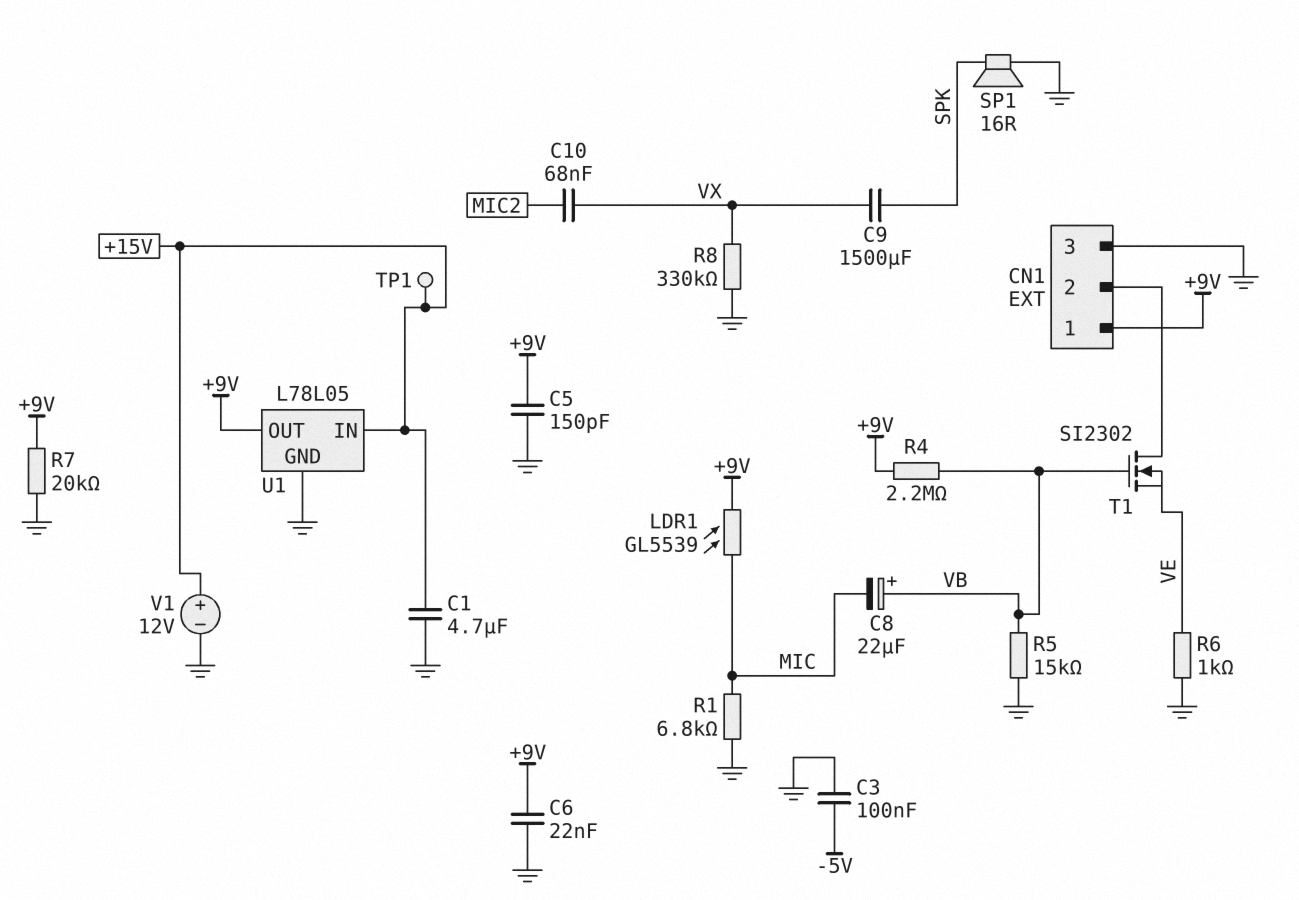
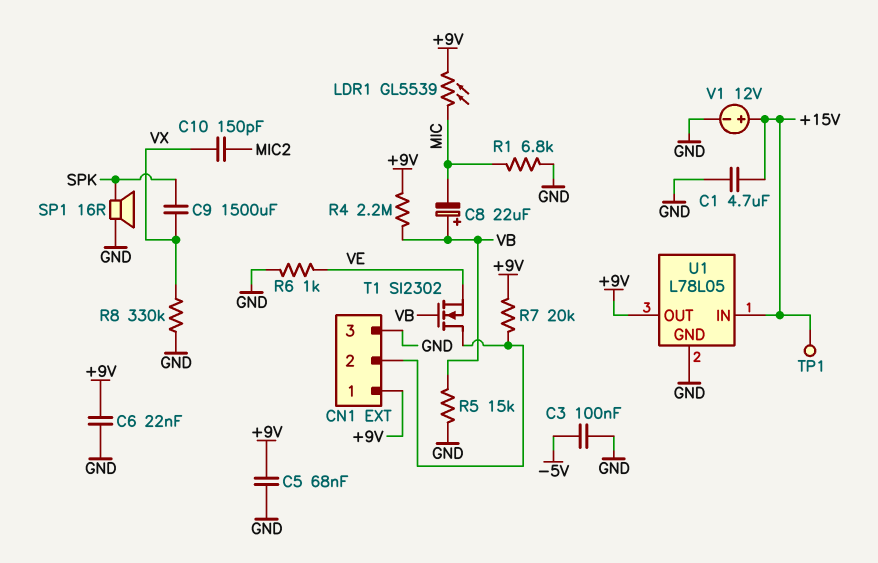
C5: 150pF (+9V, GND) -> 68nF (+9V, GND)
C10: 68nF (MIC2, VX) -> 150pF (MIC2, VX)
R7: 20k (+9V, GND) -> 20k (+9V, CN1/2)

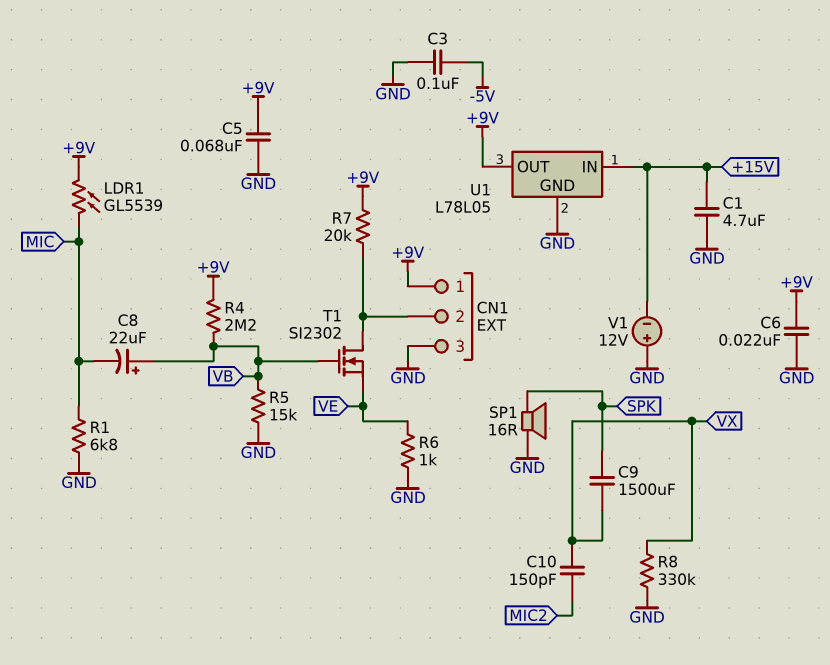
TP1: test point (+15V) -> none
V1: 12V (plus +15V, minus GND) -> 12V (plus GND, minus +15V)

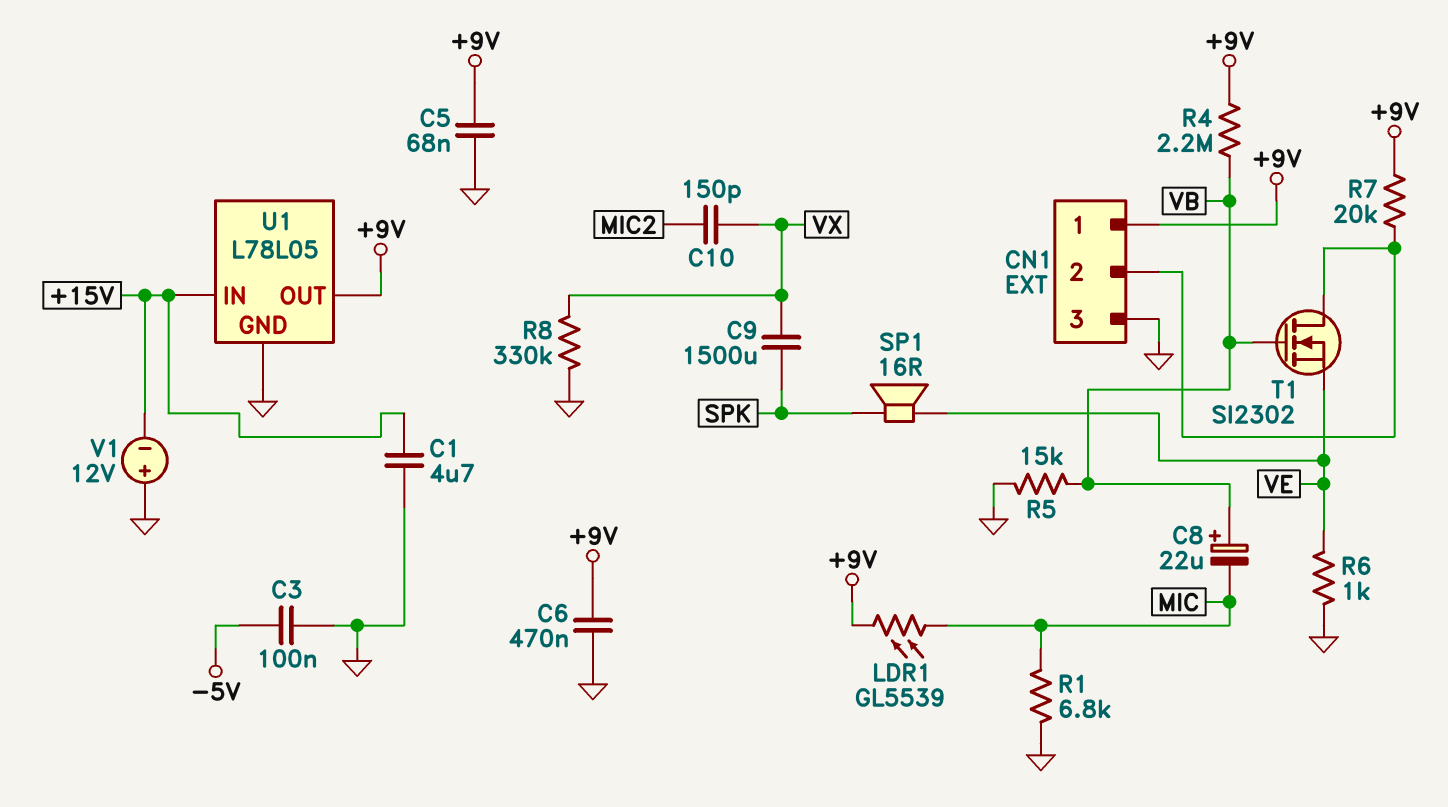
C6: 22nF (+9V, GND) -> 470nF (+9V, GND)
SP1: speaker 16R (GND, SPK) -> speaker 16R (SPK, VE)

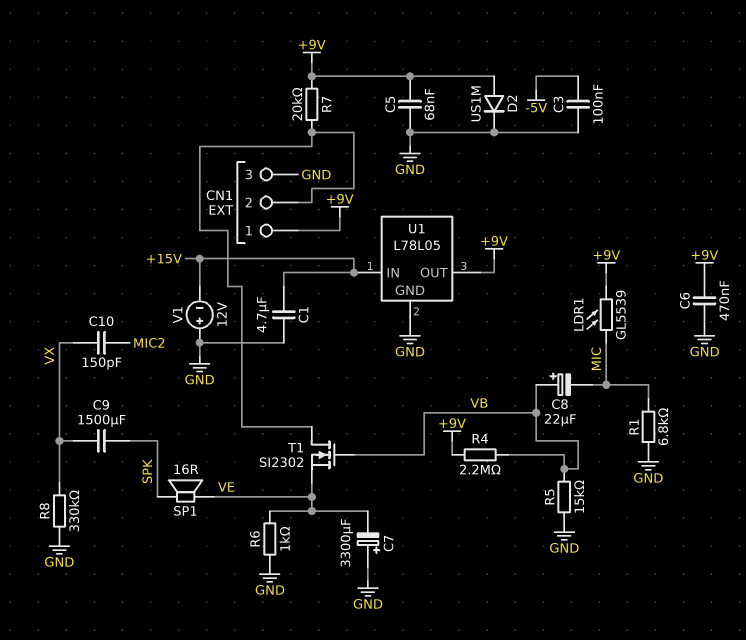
C7: none -> 3300uF (plus GND, minus VE)
D2: none -> diode US1M (A +9V, K GND)

